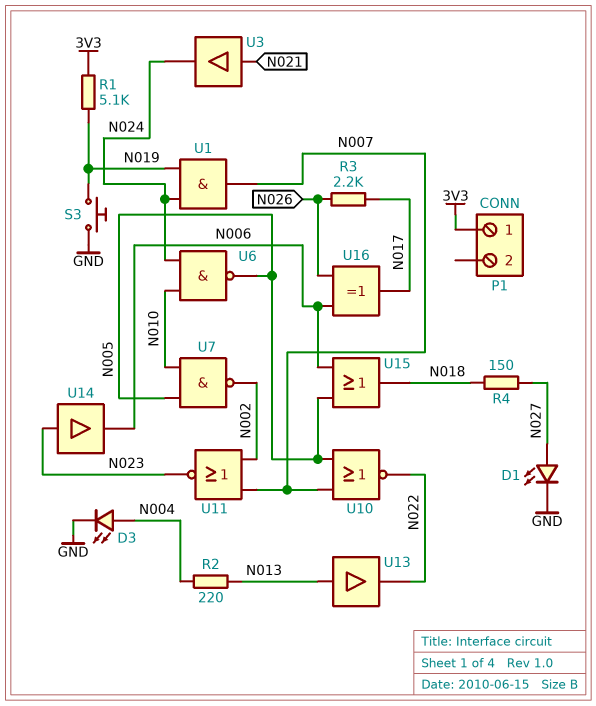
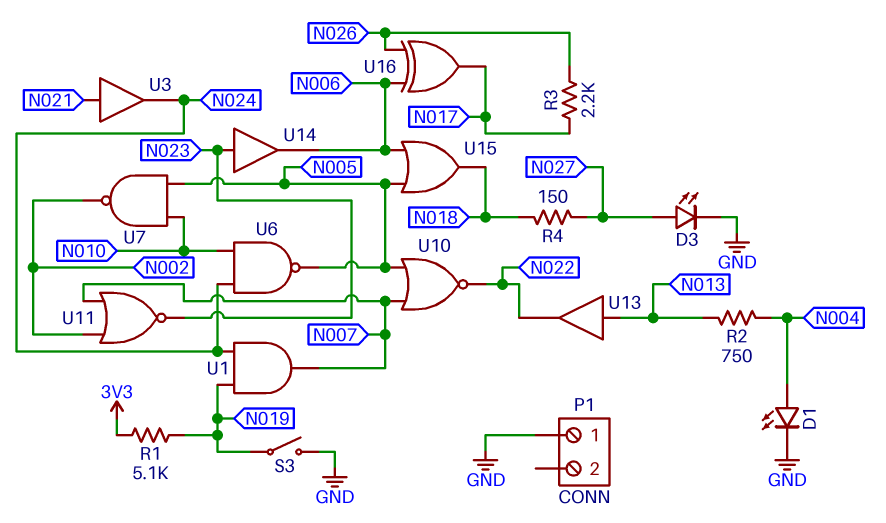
D1: LED (A N027, K GND) -> LED (A N004, K GND)
D3: LED (A N004, K GND) -> LED (A N027, K GND)
P1 pin 1: 3V3 -> GND
R2: 220 (N004, N013) -> 750 (N004, N013)
S3: button (GND, N019) -> switch (GND, N019)

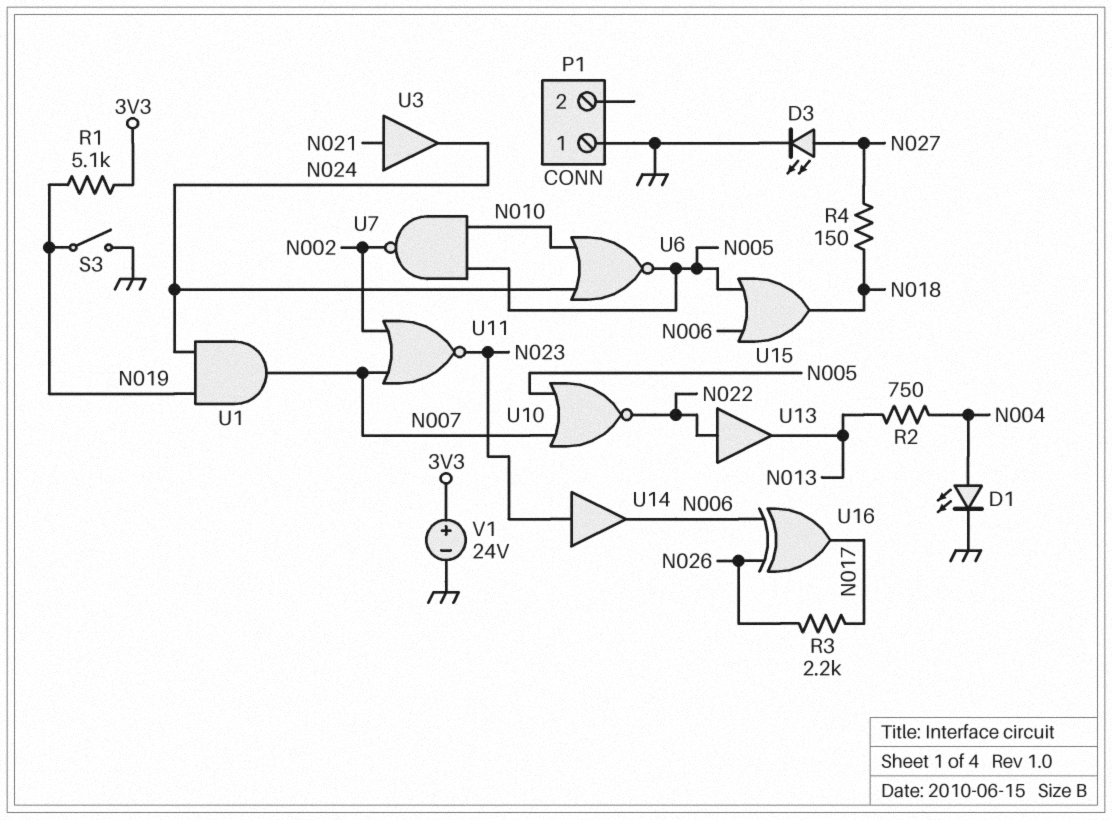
U6: NAND (in N010, in N024, out N005) -> NOR (in N010, in N024, out N005)
U13: buffer (in N013, out N022) -> buffer (in N022, out N013)
V1: none -> 24V (plus 3V3, minus GND)

